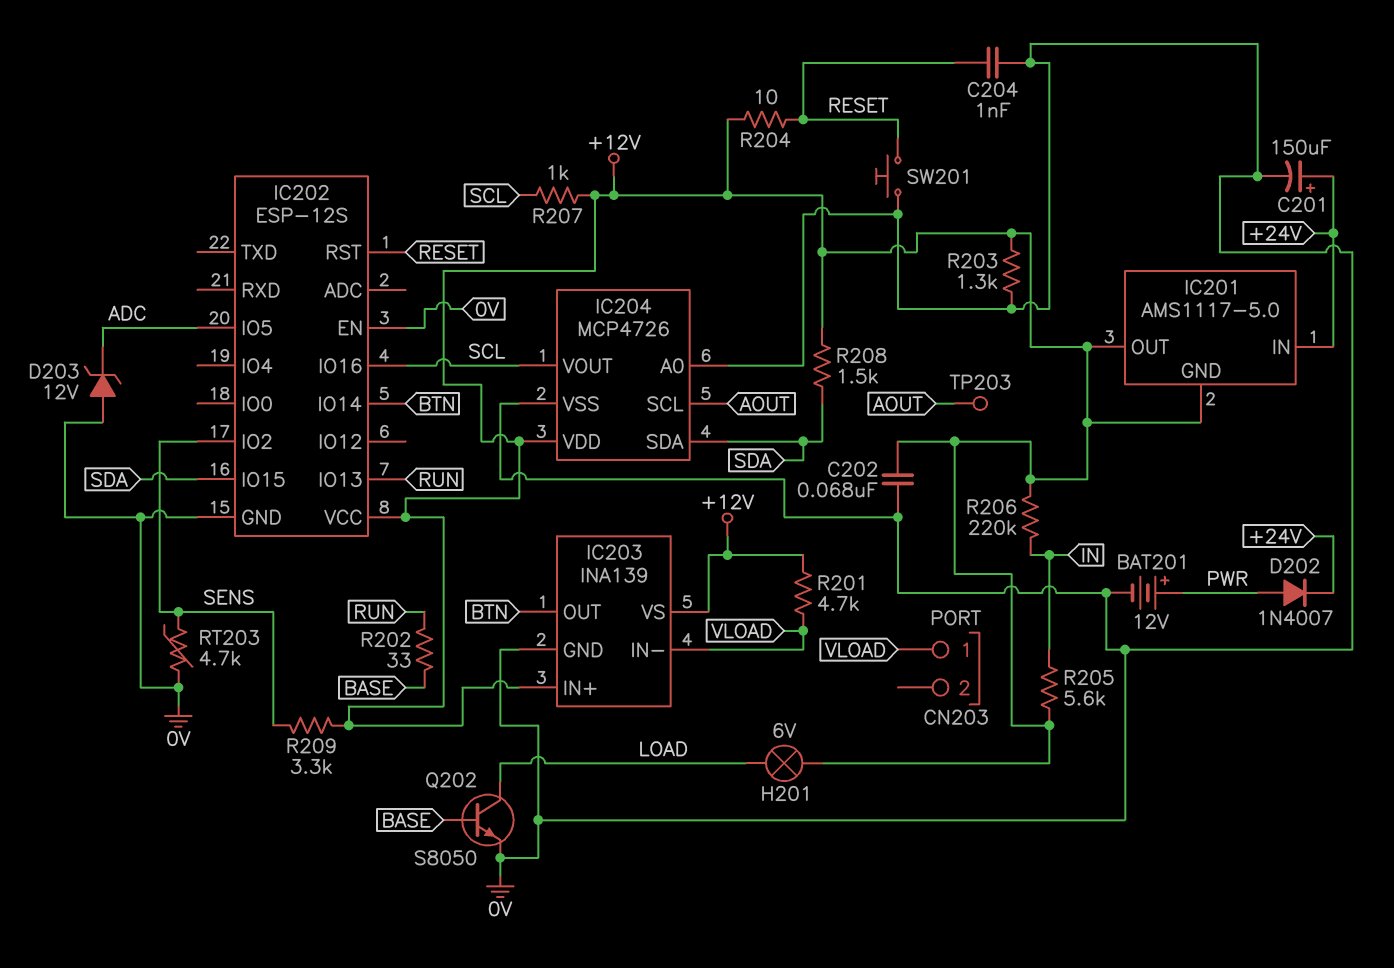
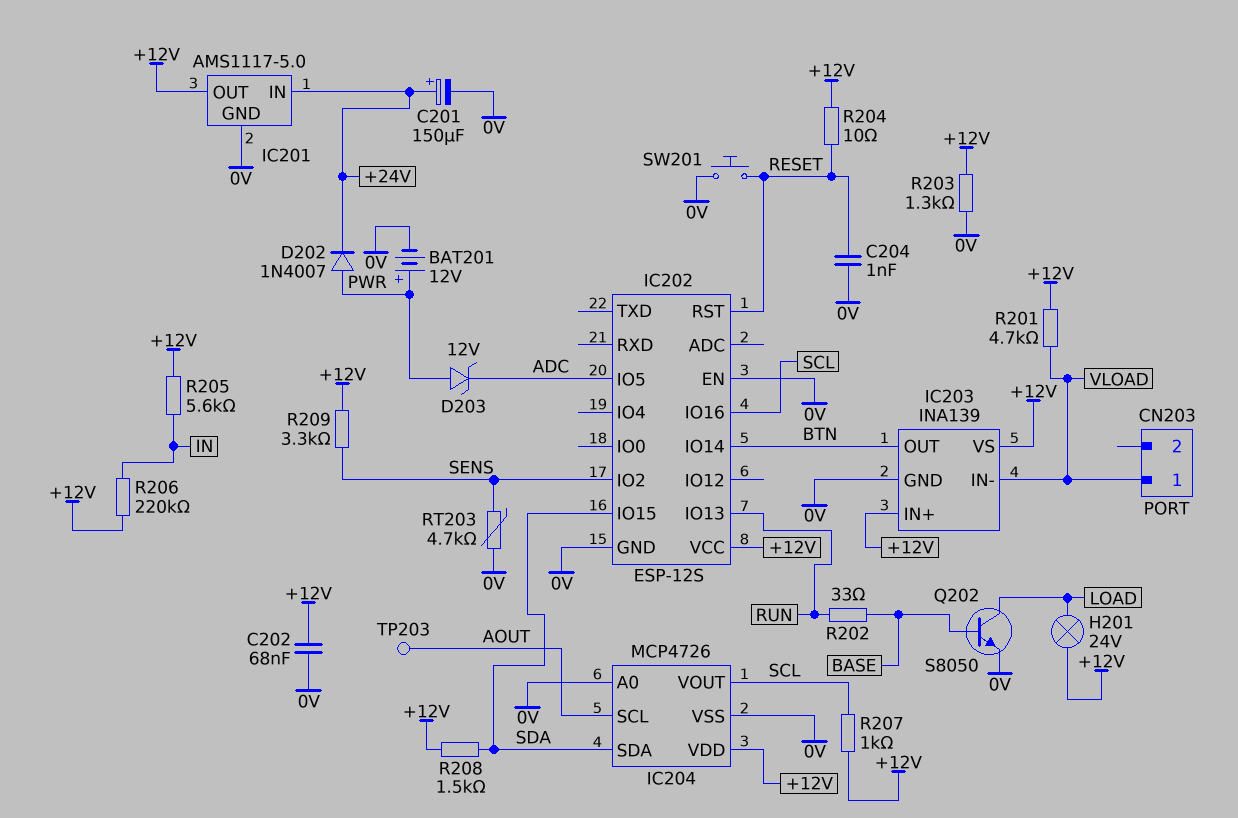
D203: zener 12V (A 0V, K ADC) -> zener 12V (A PWR, K ADC)
H201: lamp 6V (+12V, LOAD) -> lamp 24V (+12V, LOAD)
IC201 pin GND: +12V -> 0V

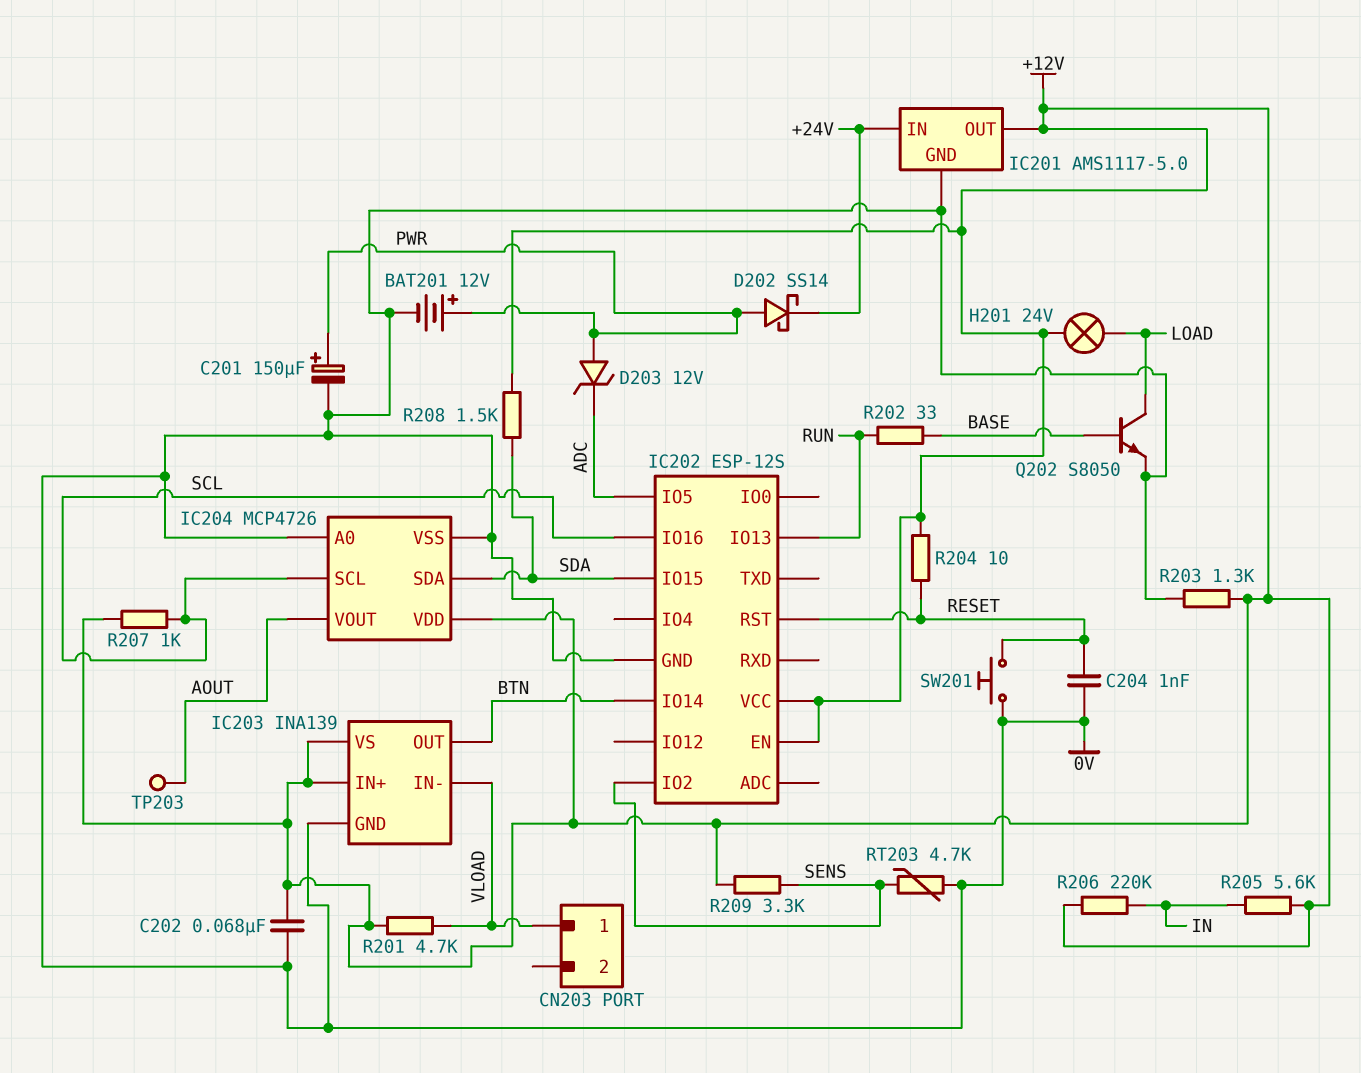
C201: 150uF (plus +24V, minus 0V) -> 150uF (plus PWR, minus 0V)
D202: diode 1N4007 (A PWR, K +24V) -> schottky SS14 (A PWR, K +24V)
IC202 pin EN: 0V -> +12V
IC204 pin SCL: AOUT -> SCL
IC204 pin VOUT: SCL -> AOUT

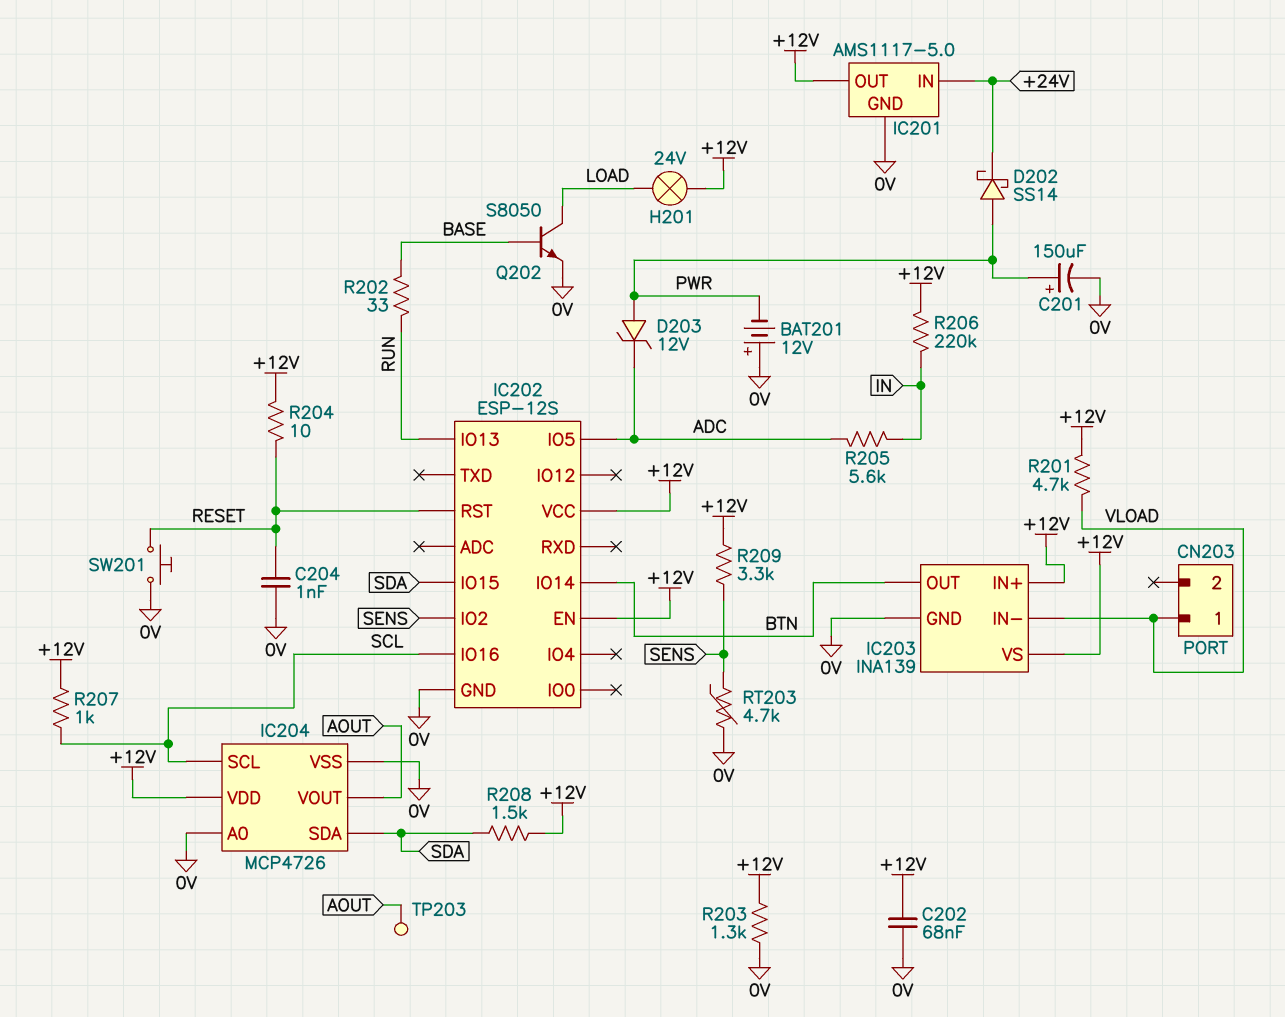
BAT201: 12V (plus PWR, minus 0V) -> 12V (plus 0V, minus PWR)
R205: 5.6k (+12V, IN) -> 5.6k (ADC, IN)

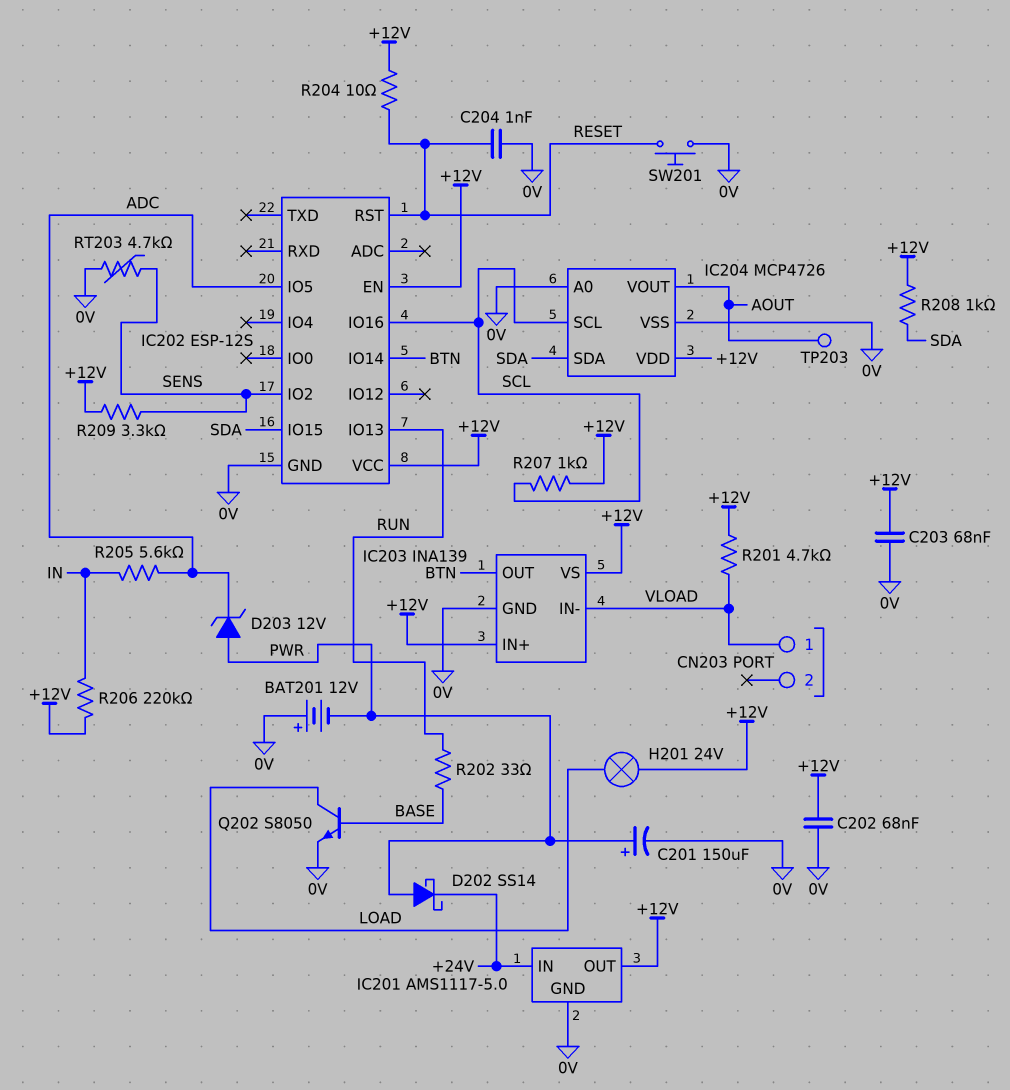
C203: none -> 68nF (+12V, 0V)
R203: 1.3k (+12V, 0V) -> none
R208: 1.5k (+12V, SDA) -> 1k (+12V, SDA)

